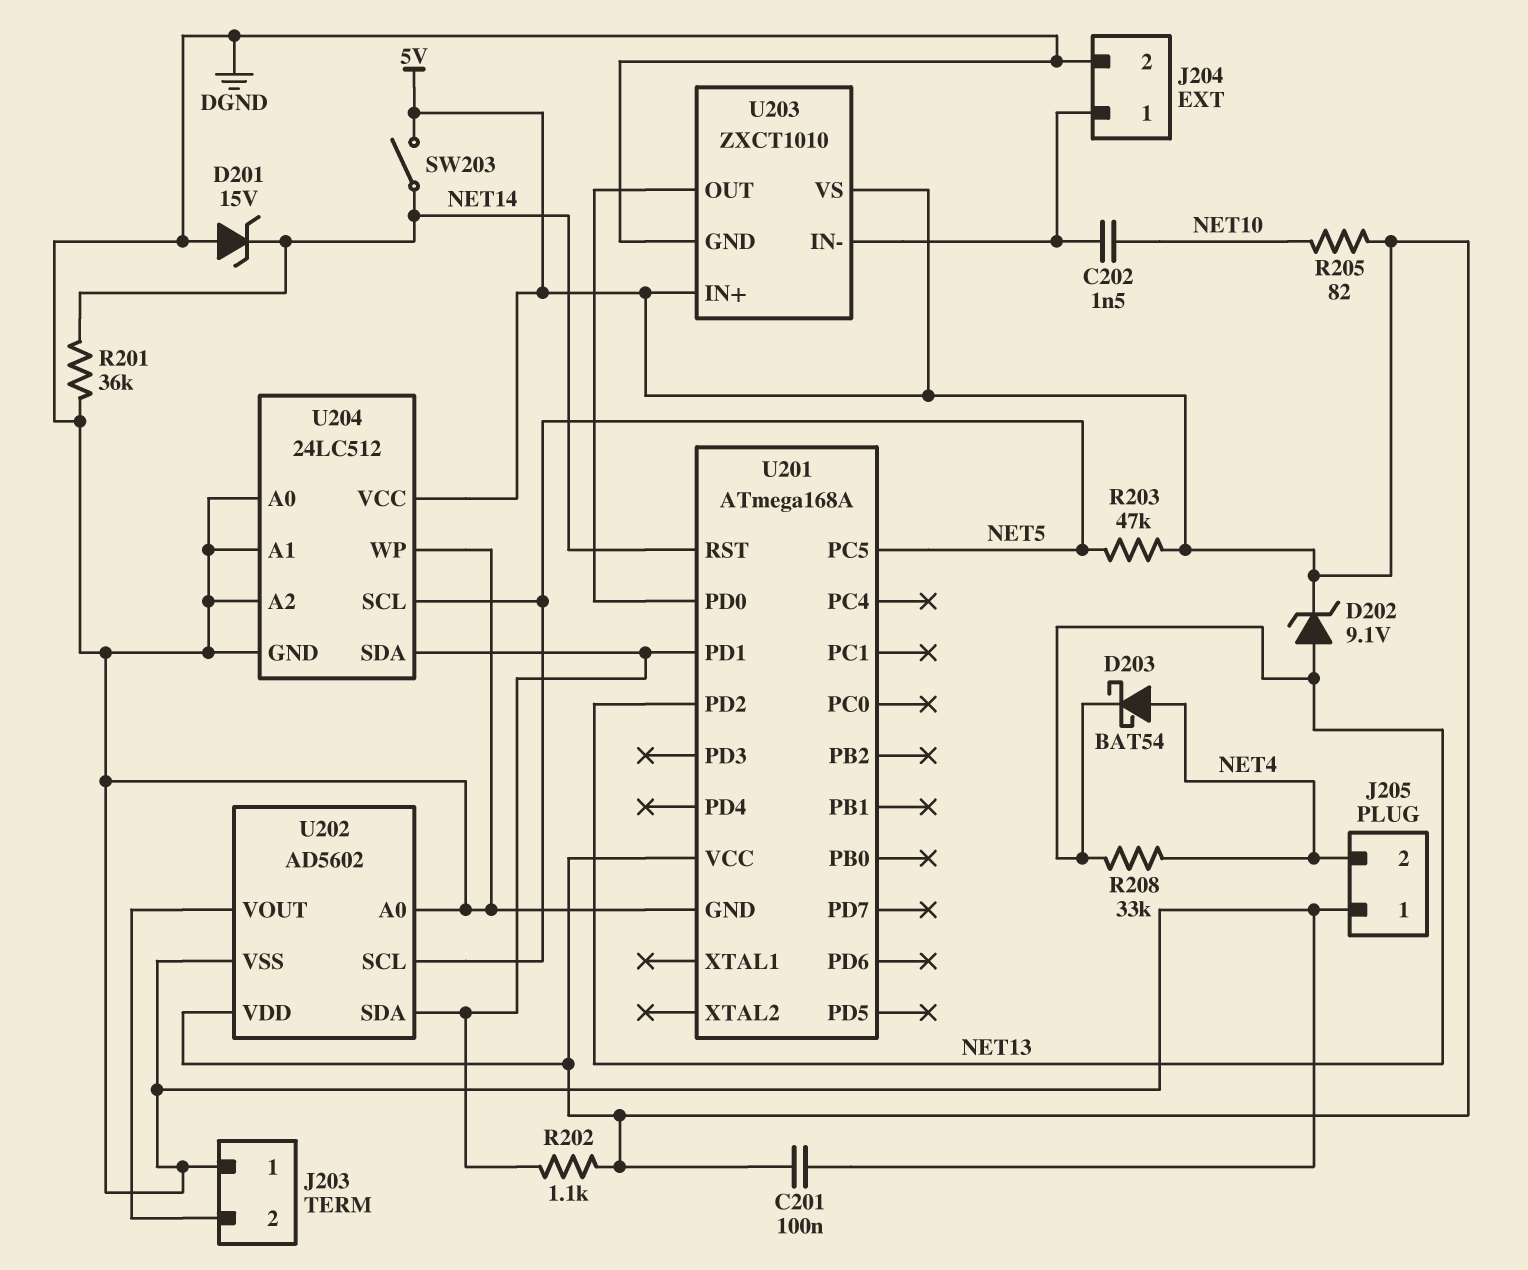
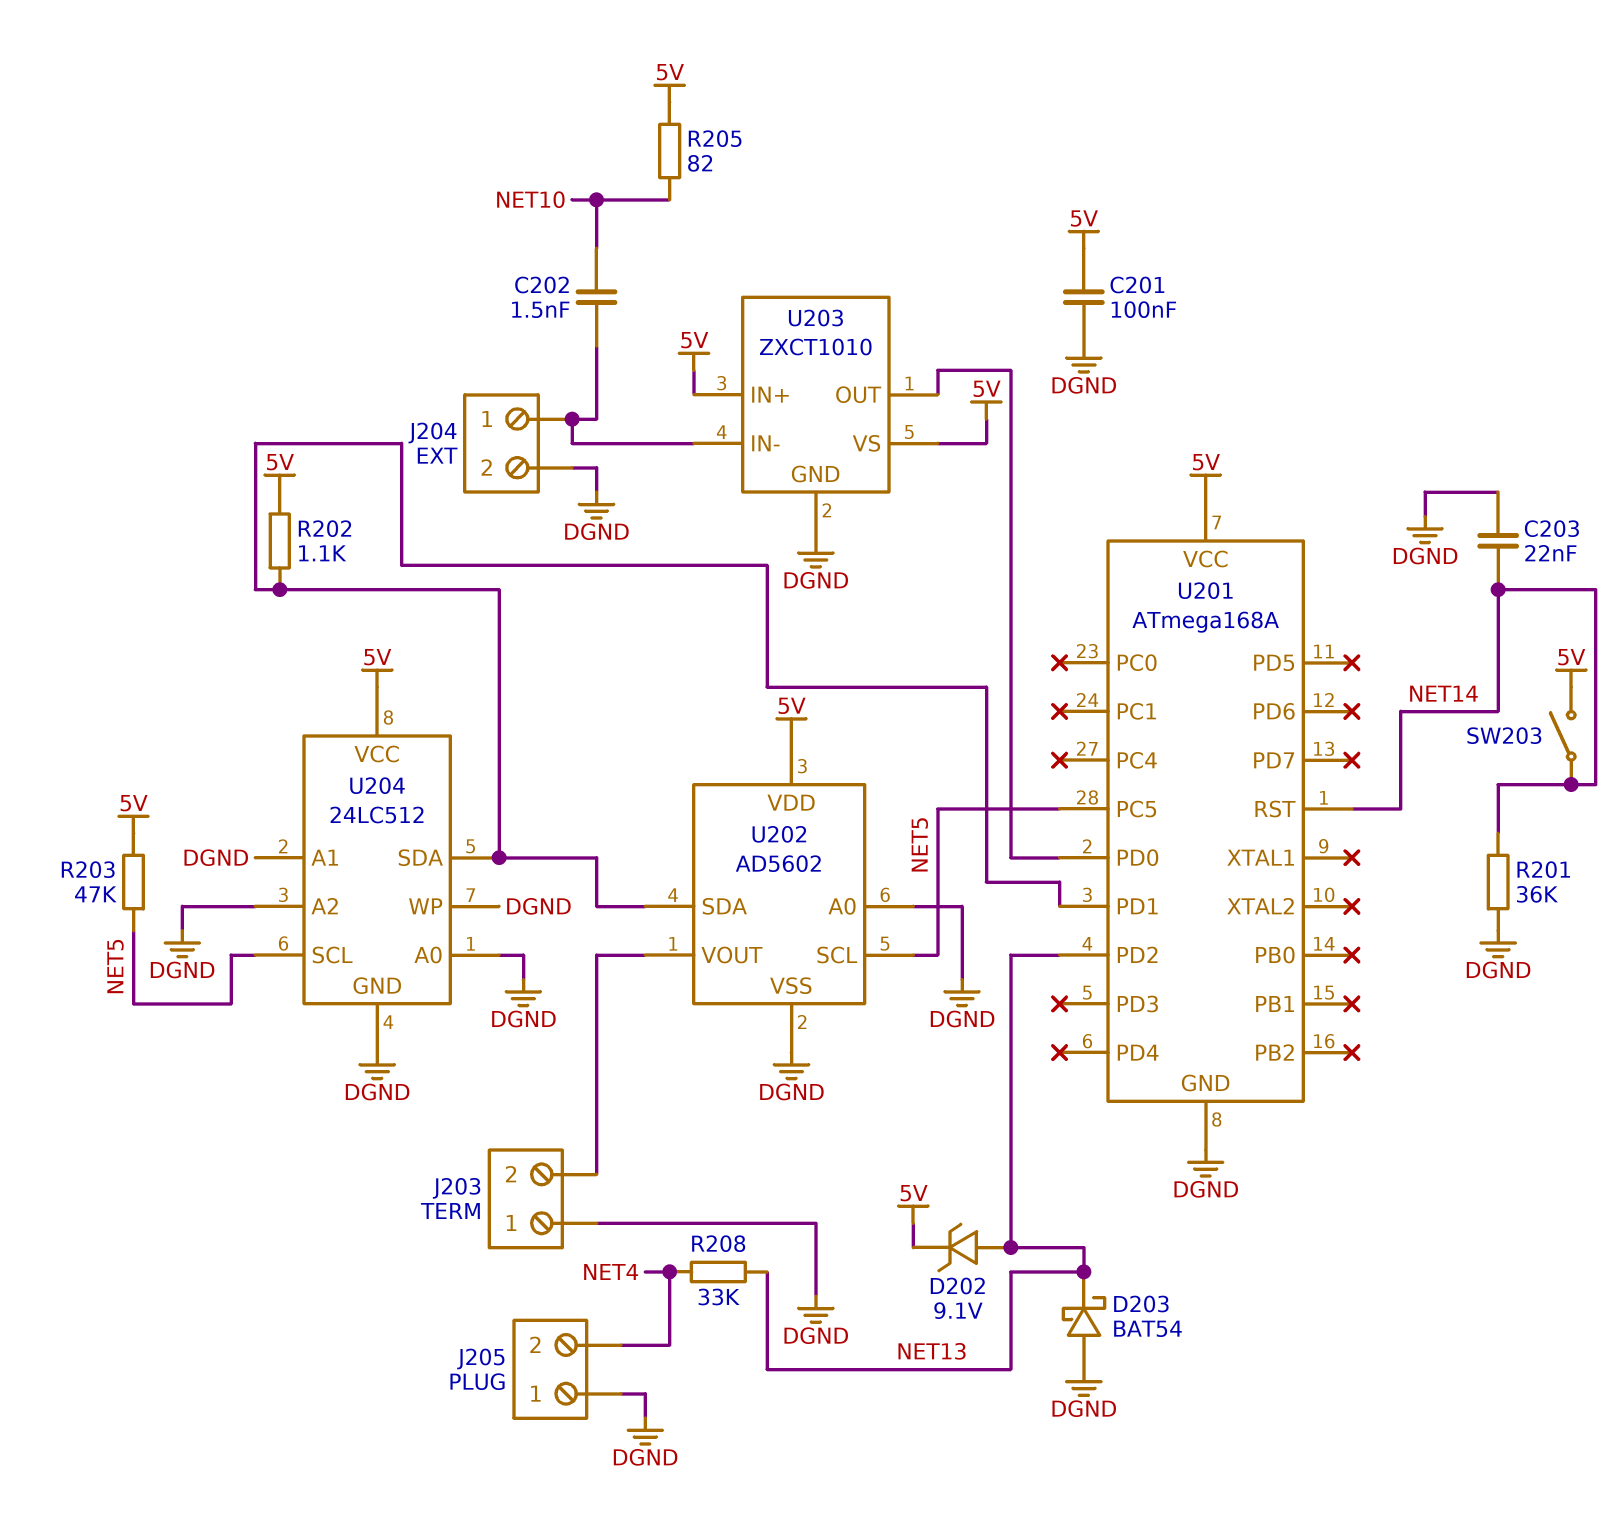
C203: none -> 22nF (DGND, NET14)
D201: zener 15V (A DGND, K NET14) -> none
D203: schottky BAT54 (A NET4, K NET13) -> schottky BAT54 (A DGND, K NET13)

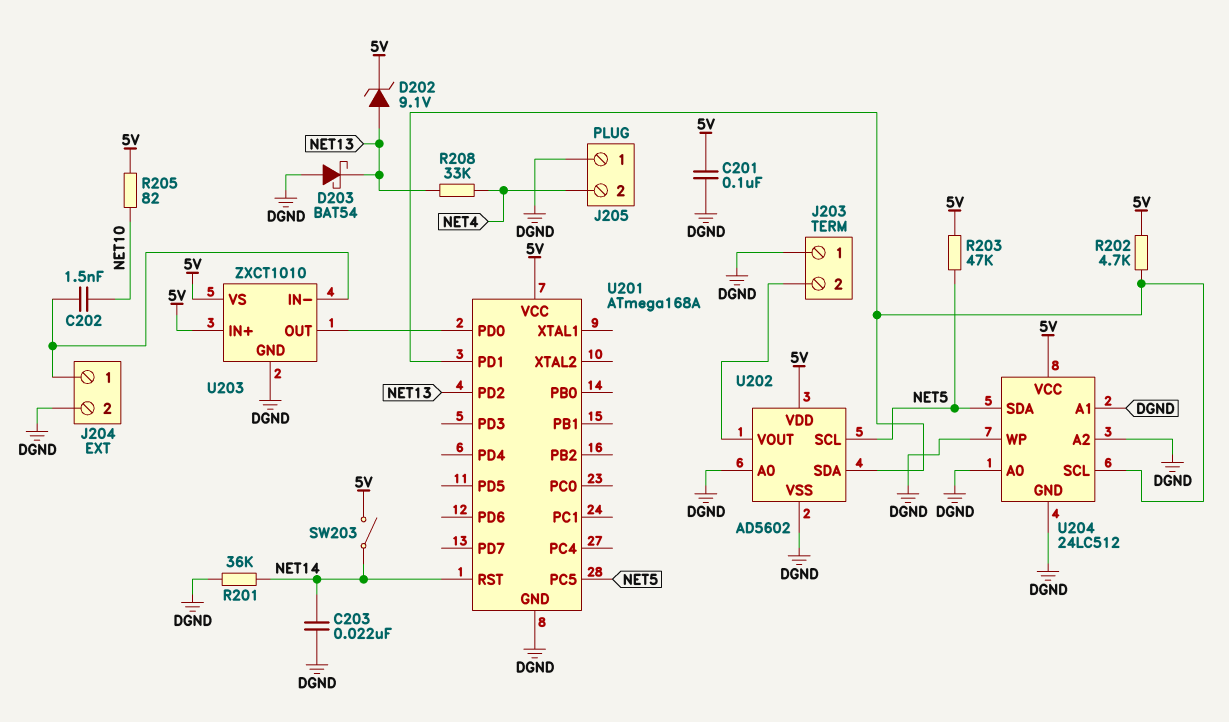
R202: 1.1k (5V, U201/PD1) -> 4.7k (5V, U201/PD1)
U204 pin SCL: NET5 -> U201/PD1
U204 pin SDA: U201/PD1 -> NET5

